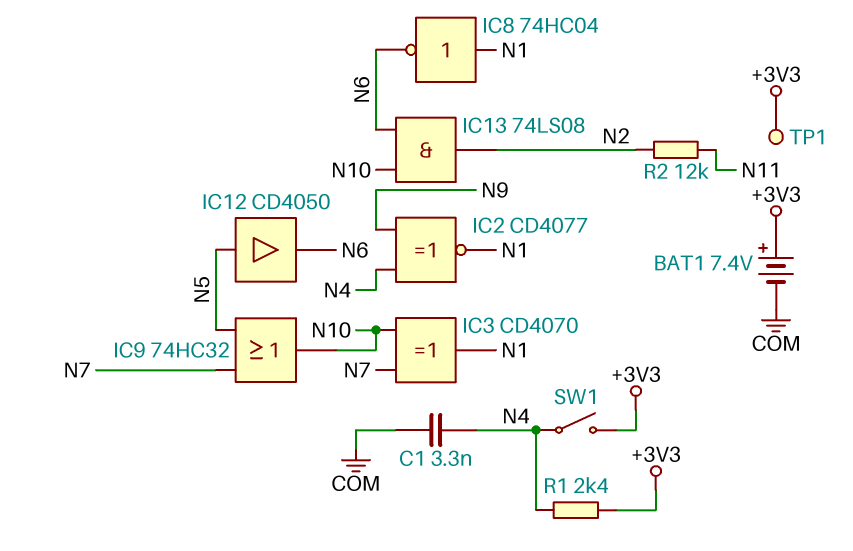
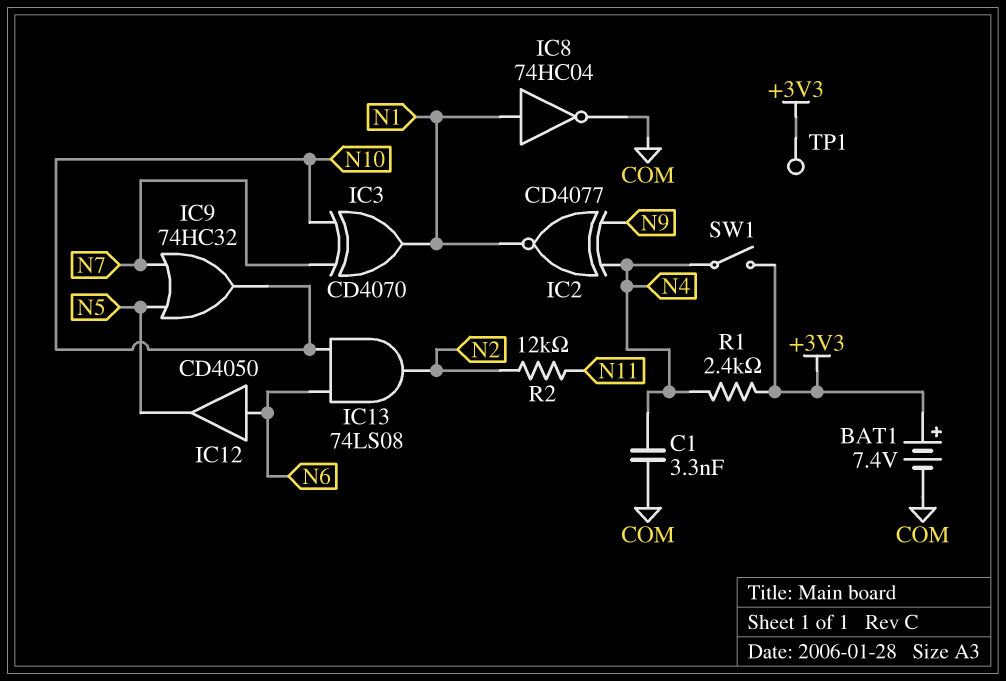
IC8: NOT 74HC04 (in N1, out N6) -> NOT 74HC04 (in N1, out COM)
IC12: buffer CD4050 (in N5, out N6) -> buffer CD4050 (in N6, out N5)

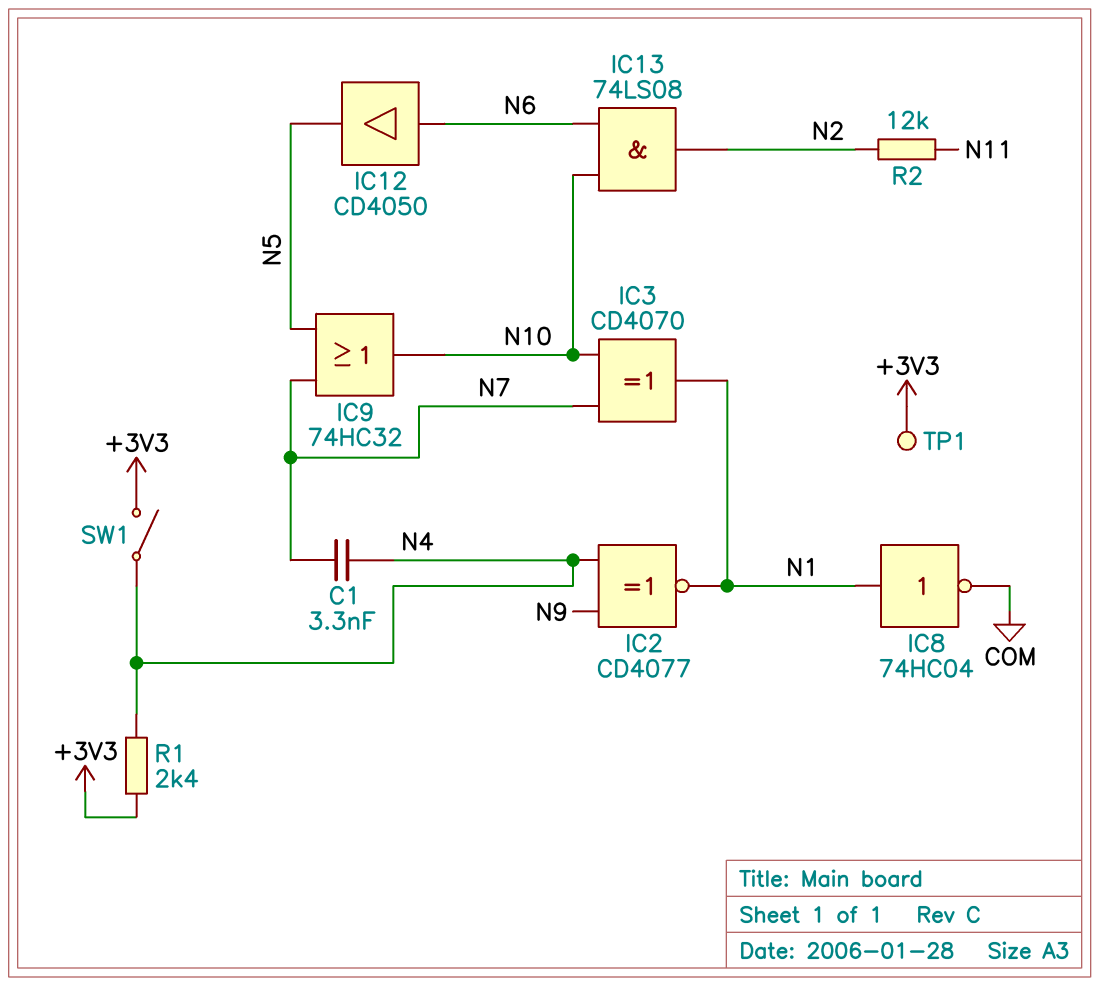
BAT1: 7.4V (plus +3V3, minus COM) -> none
C1: 3.3nF (COM, N4) -> 3.3nF (N4, N7)

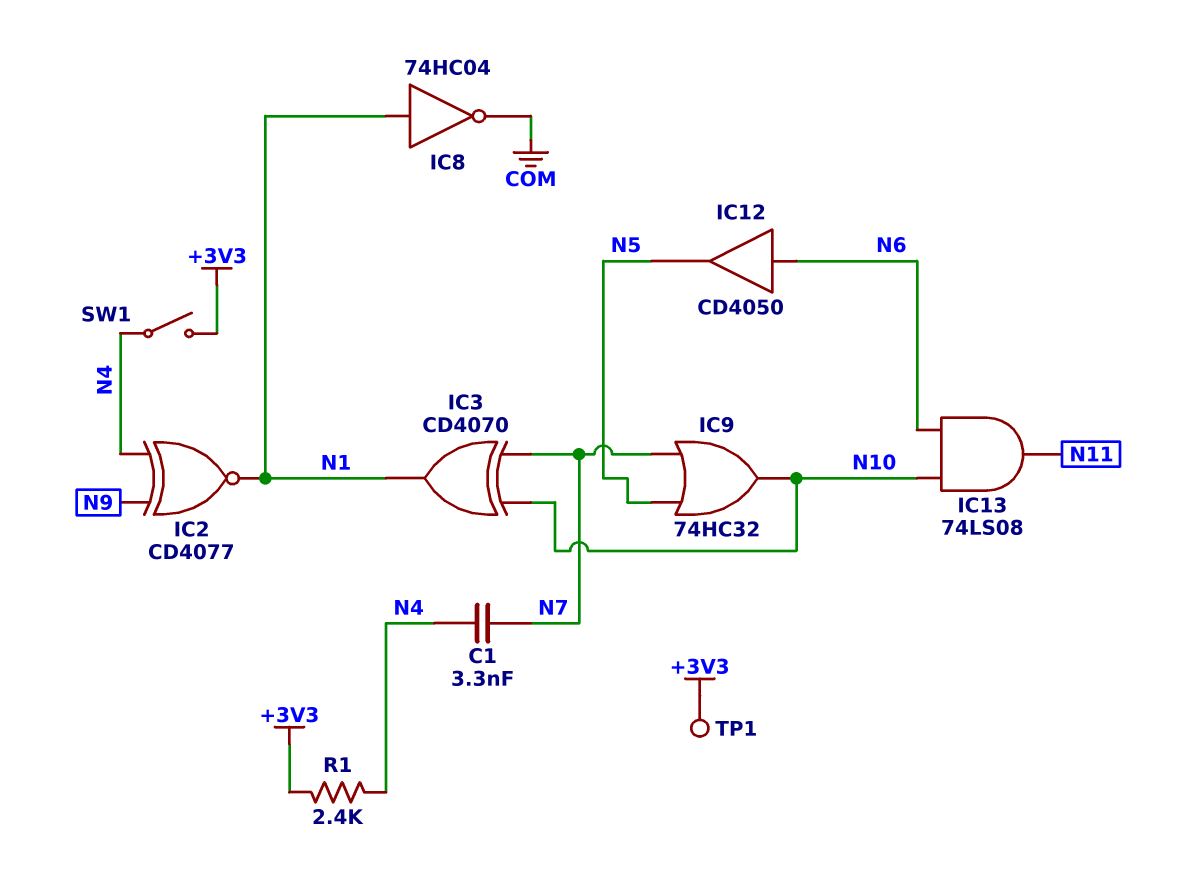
IC13: AND 74LS08 (in N6, in N10, out N2) -> AND 74LS08 (in N6, in N10, out N11)
R2: 12k (N2, N11) -> none

